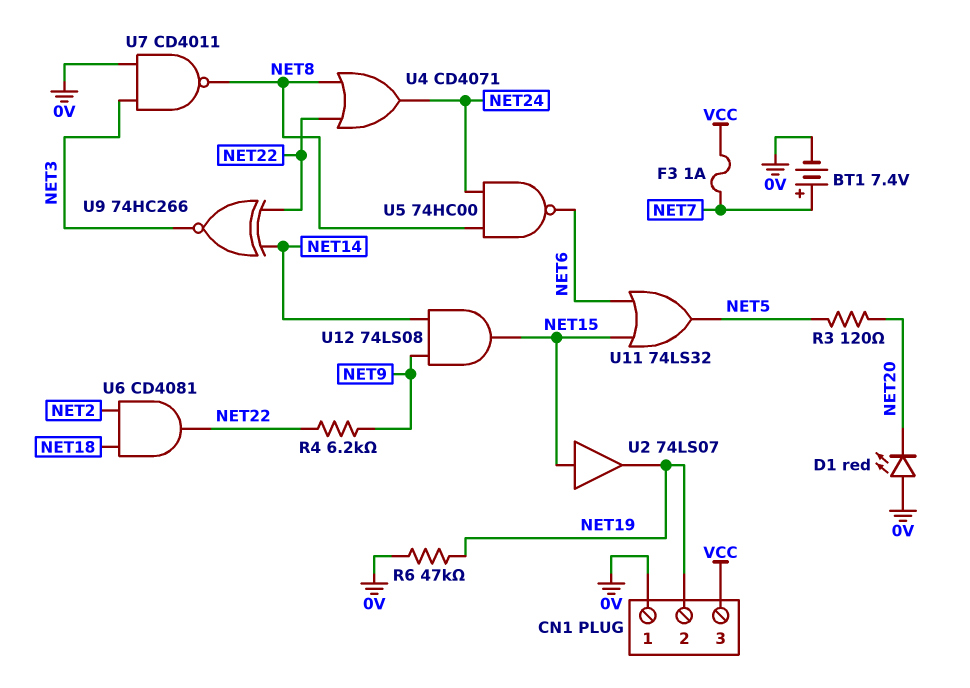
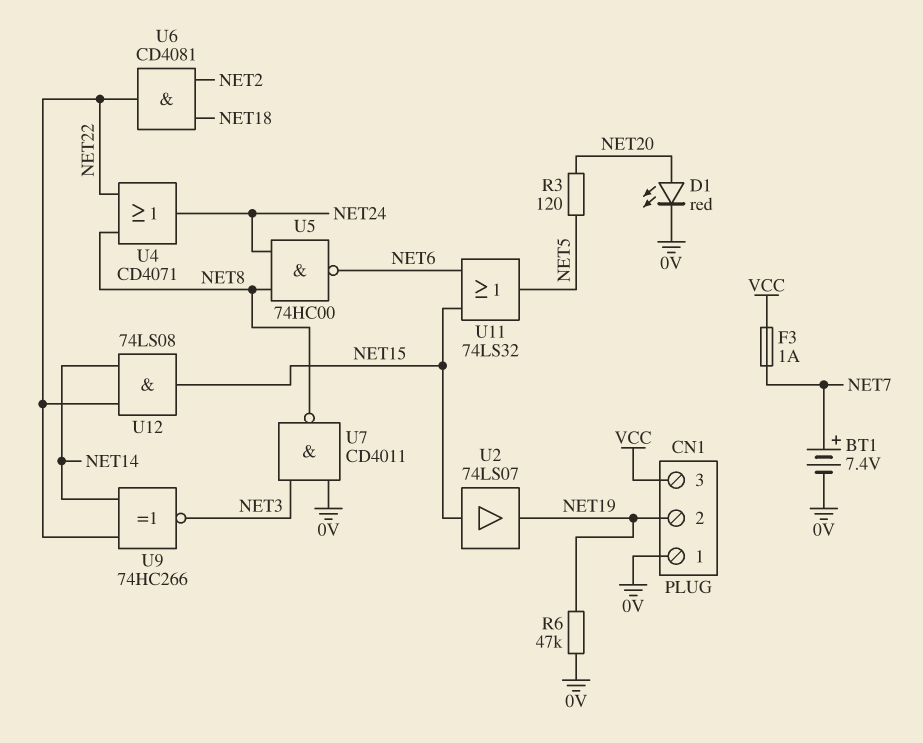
D1: LED red (A 0V, K NET20) -> LED red (A NET20, K 0V)
R4: 6.2k (NET9, NET22) -> none
U12: AND 74LS08 (in NET9, in NET14, out NET15) -> AND 74LS08 (in NET14, in NET22, out NET15)

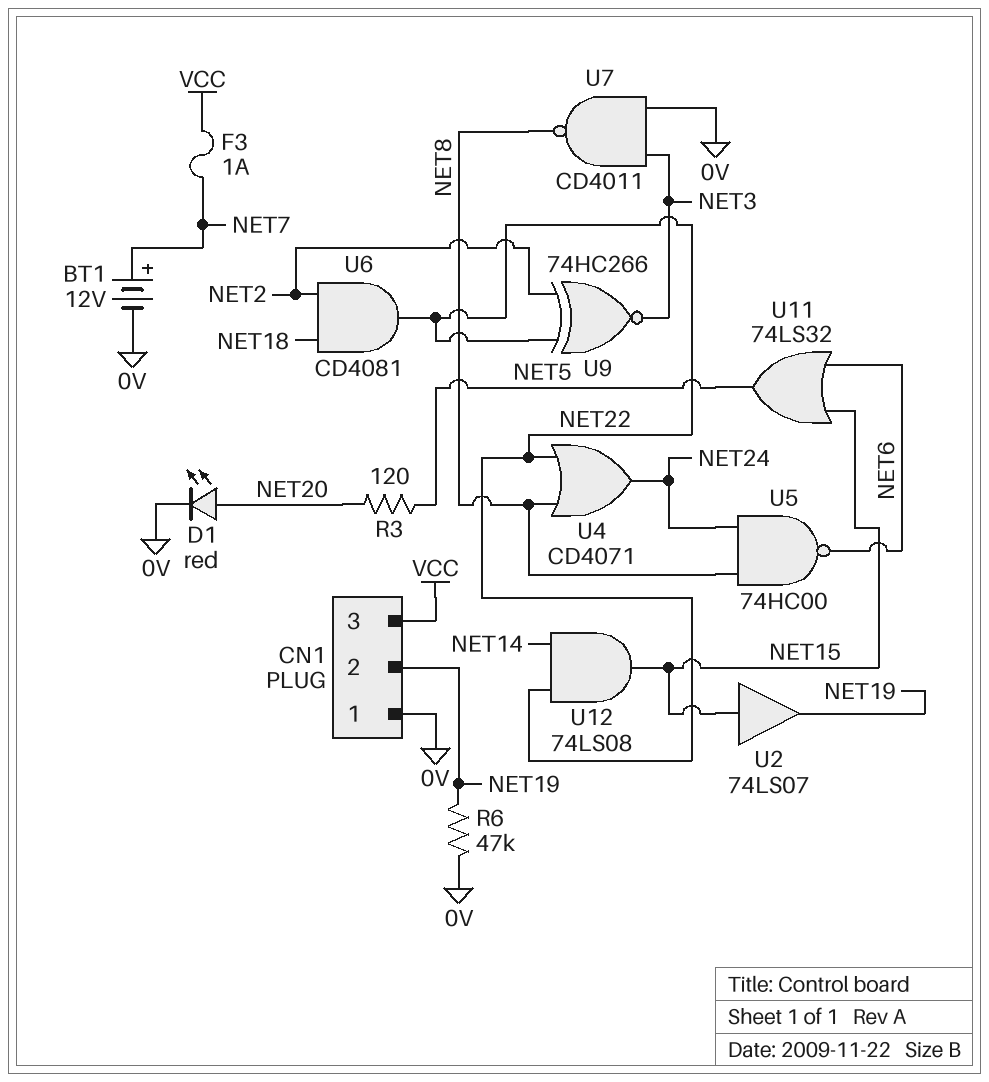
BT1: 7.4V (plus NET7, minus 0V) -> 12V (plus NET7, minus 0V)
U9: XNOR 74HC266 (in NET14, in NET22, out NET3) -> XNOR 74HC266 (in NET2, in NET22, out NET3)

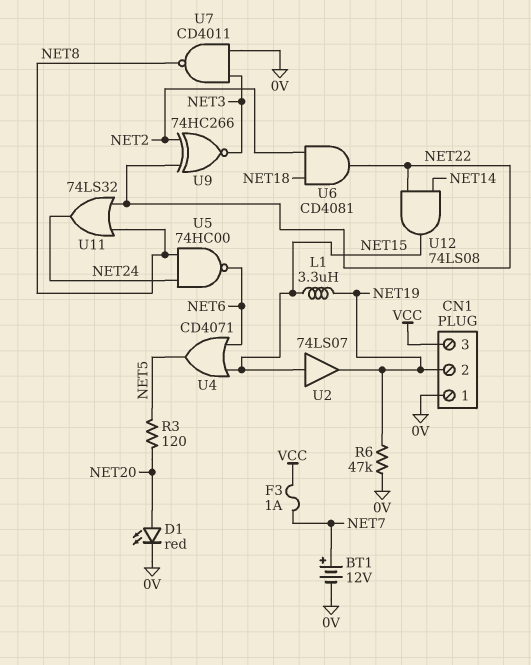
L1: none -> 3.3uH (NET15, NET19)
U4: OR CD4071 (in NET8, in NET22, out NET24) -> OR CD4071 (in NET6, in NET15, out NET5)
U11: OR 74LS32 (in NET6, in NET15, out NET5) -> OR 74LS32 (in NET8, in NET22, out NET24)

